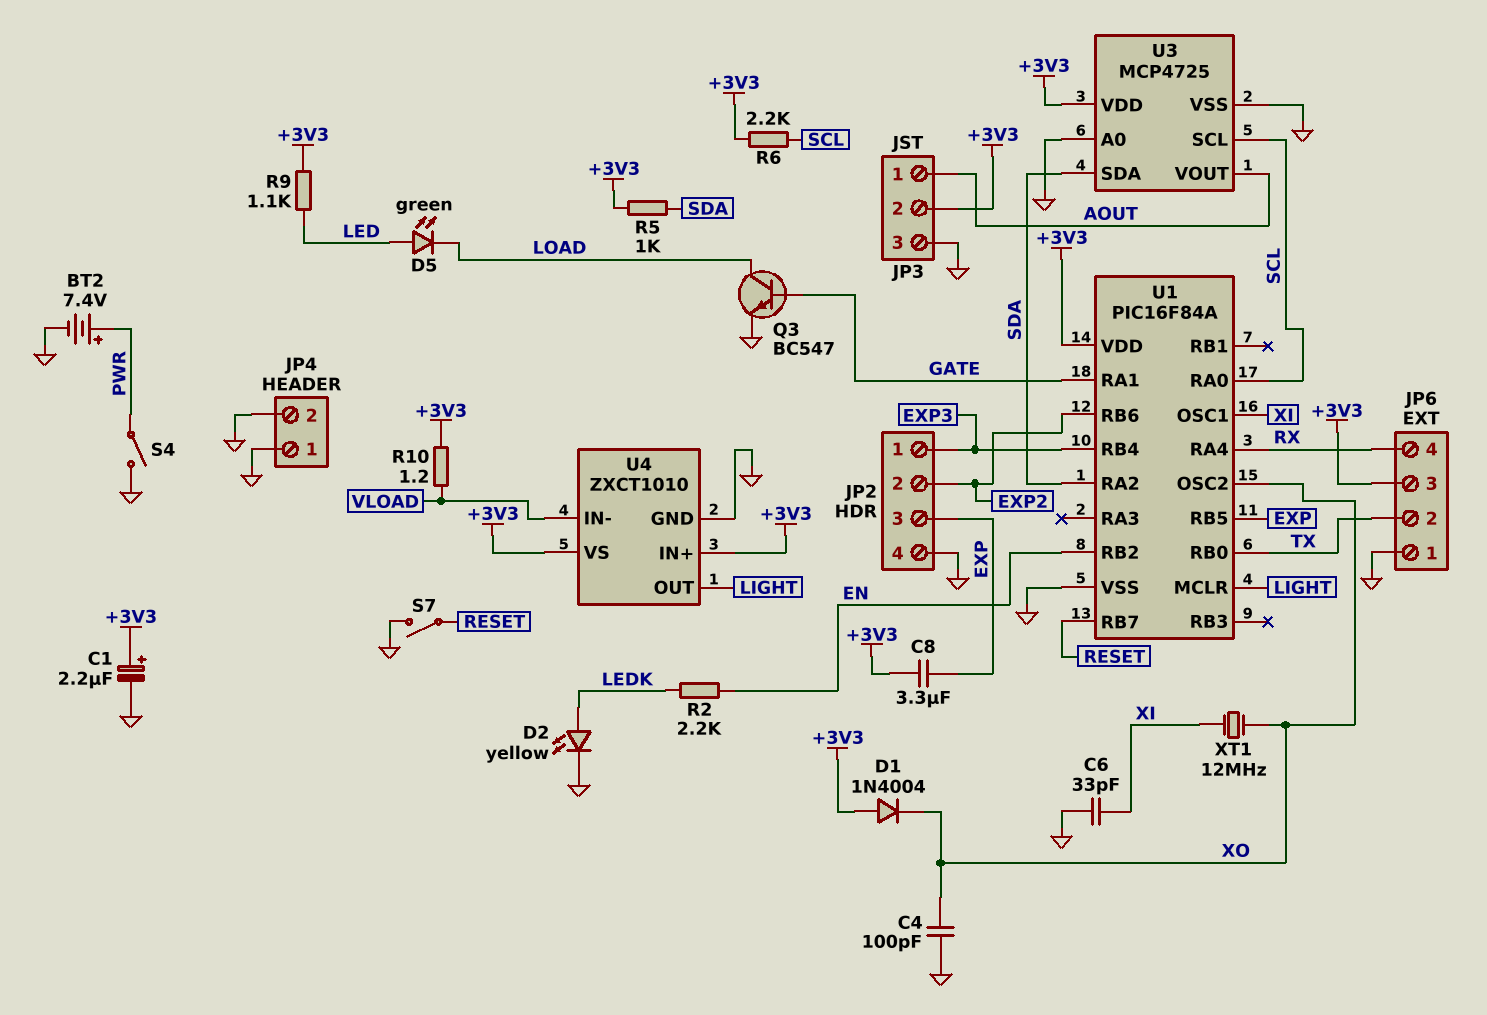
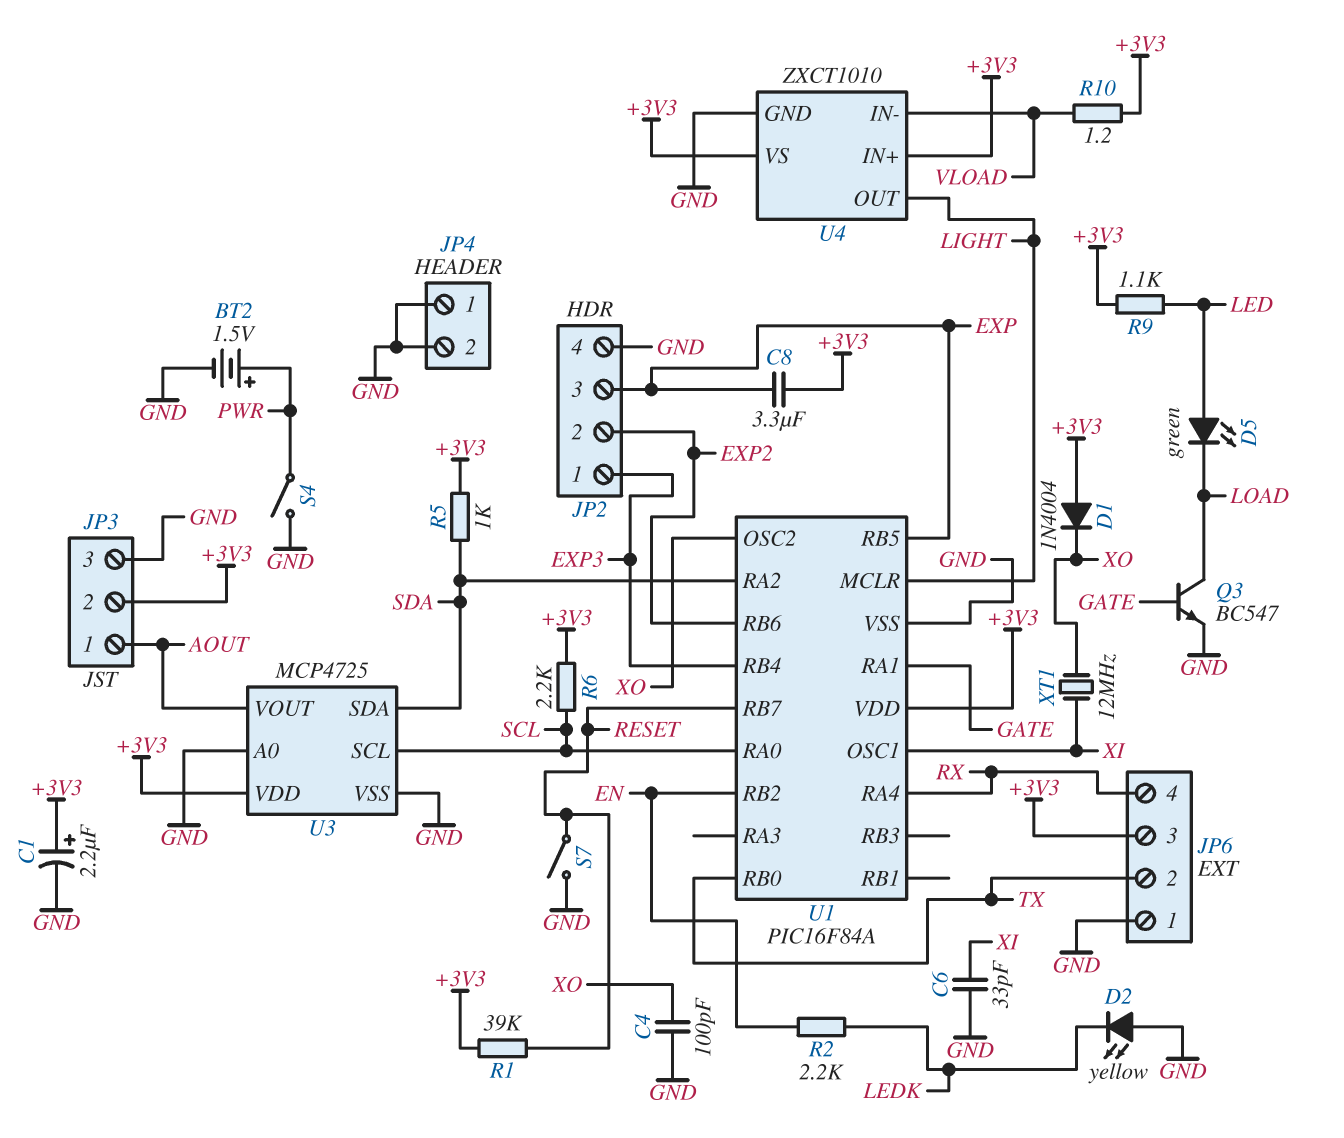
BT2: 7.4V (plus PWR, minus GND) -> 1.5V (plus PWR, minus GND)
D2: LED yellow (A LEDK, K GND) -> LED yellow (A GND, K LEDK)
R1: none -> 39k (+3V3, RESET)

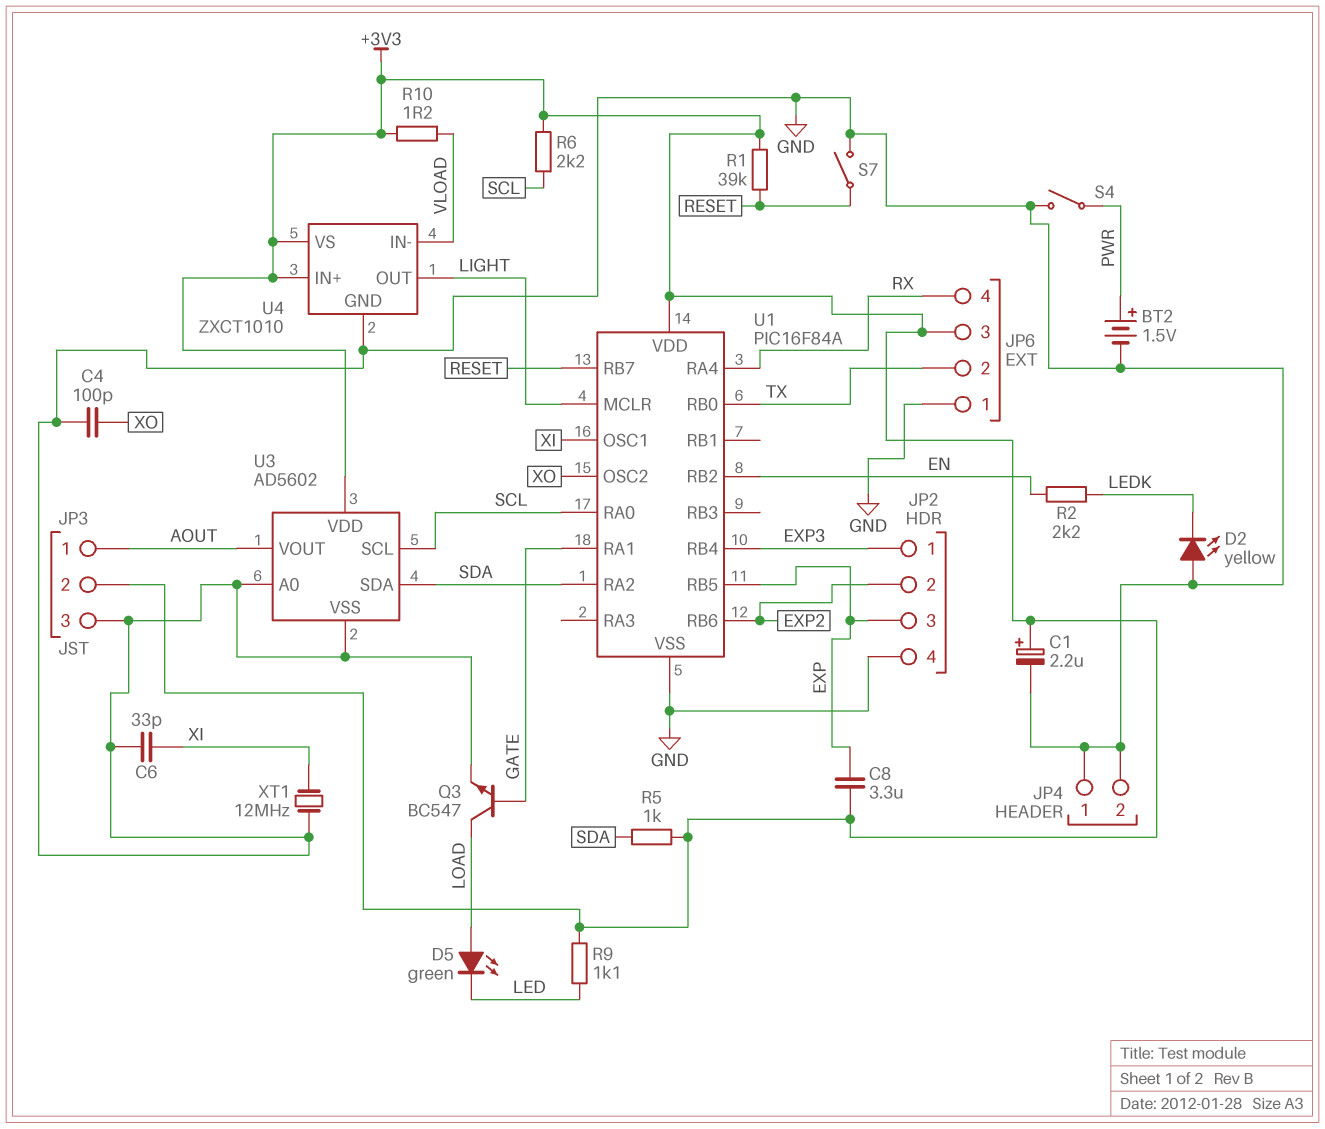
D1: diode 1N4004 (A +3V3, K XO) -> none
D5: LED green (A LED, K LOAD) -> LED green (A LOAD, K LED)
U3: MCP4725 -> AD5602
XT1: 12MHz (XI, XO) -> 12MHz (GND, XI)

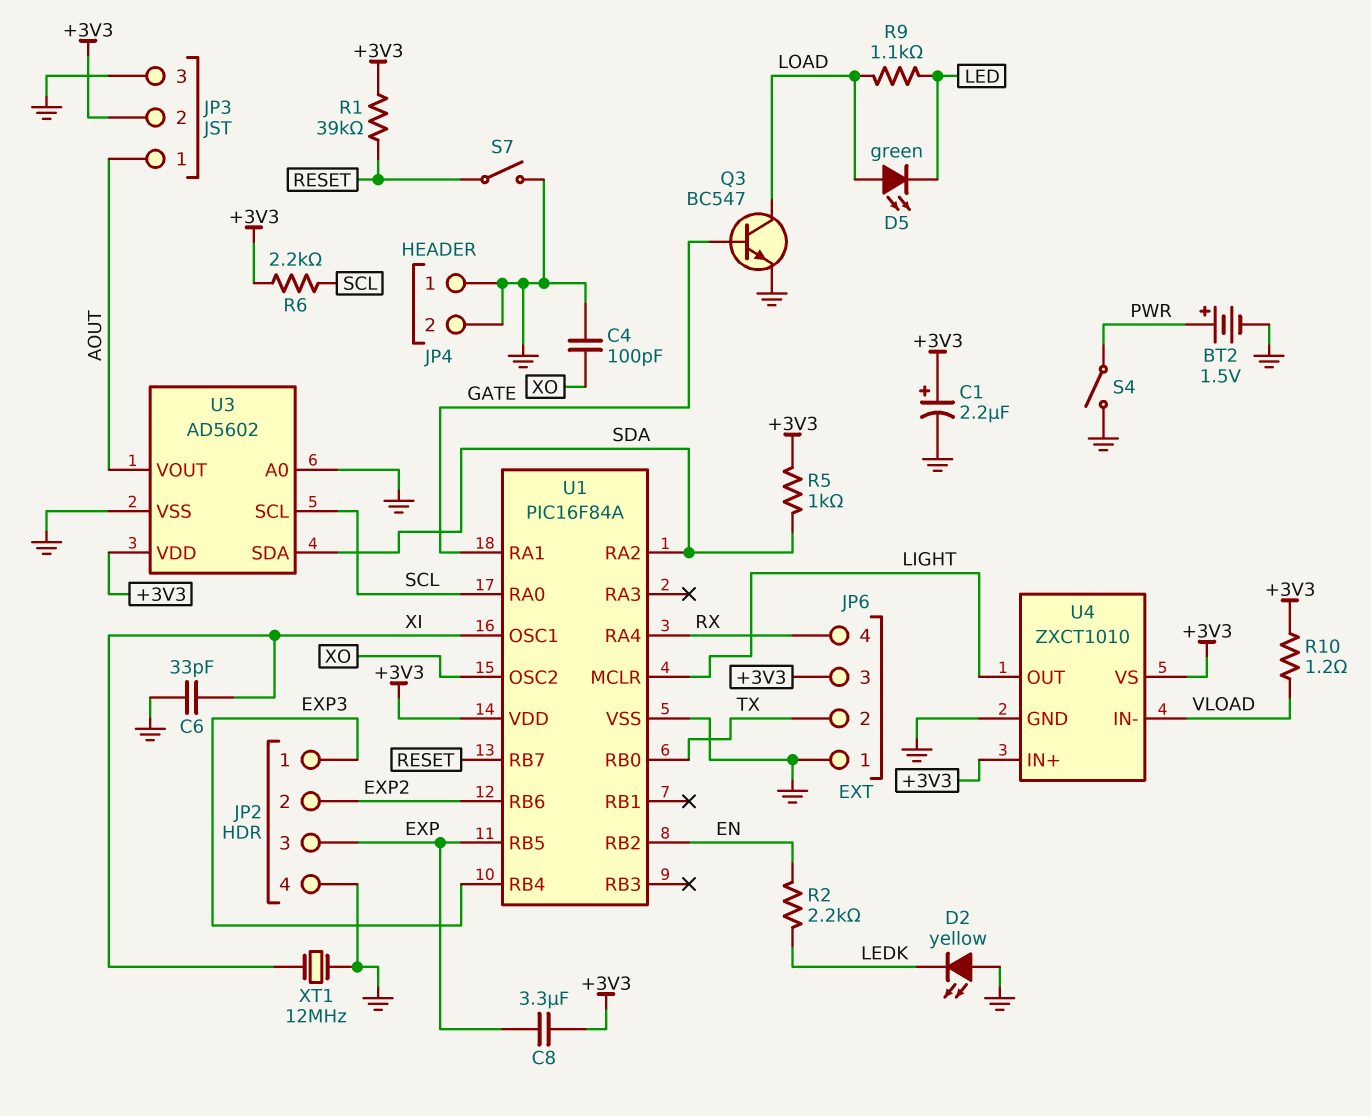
R9: 1.1k (+3V3, LED) -> 1.1k (LED, LOAD)

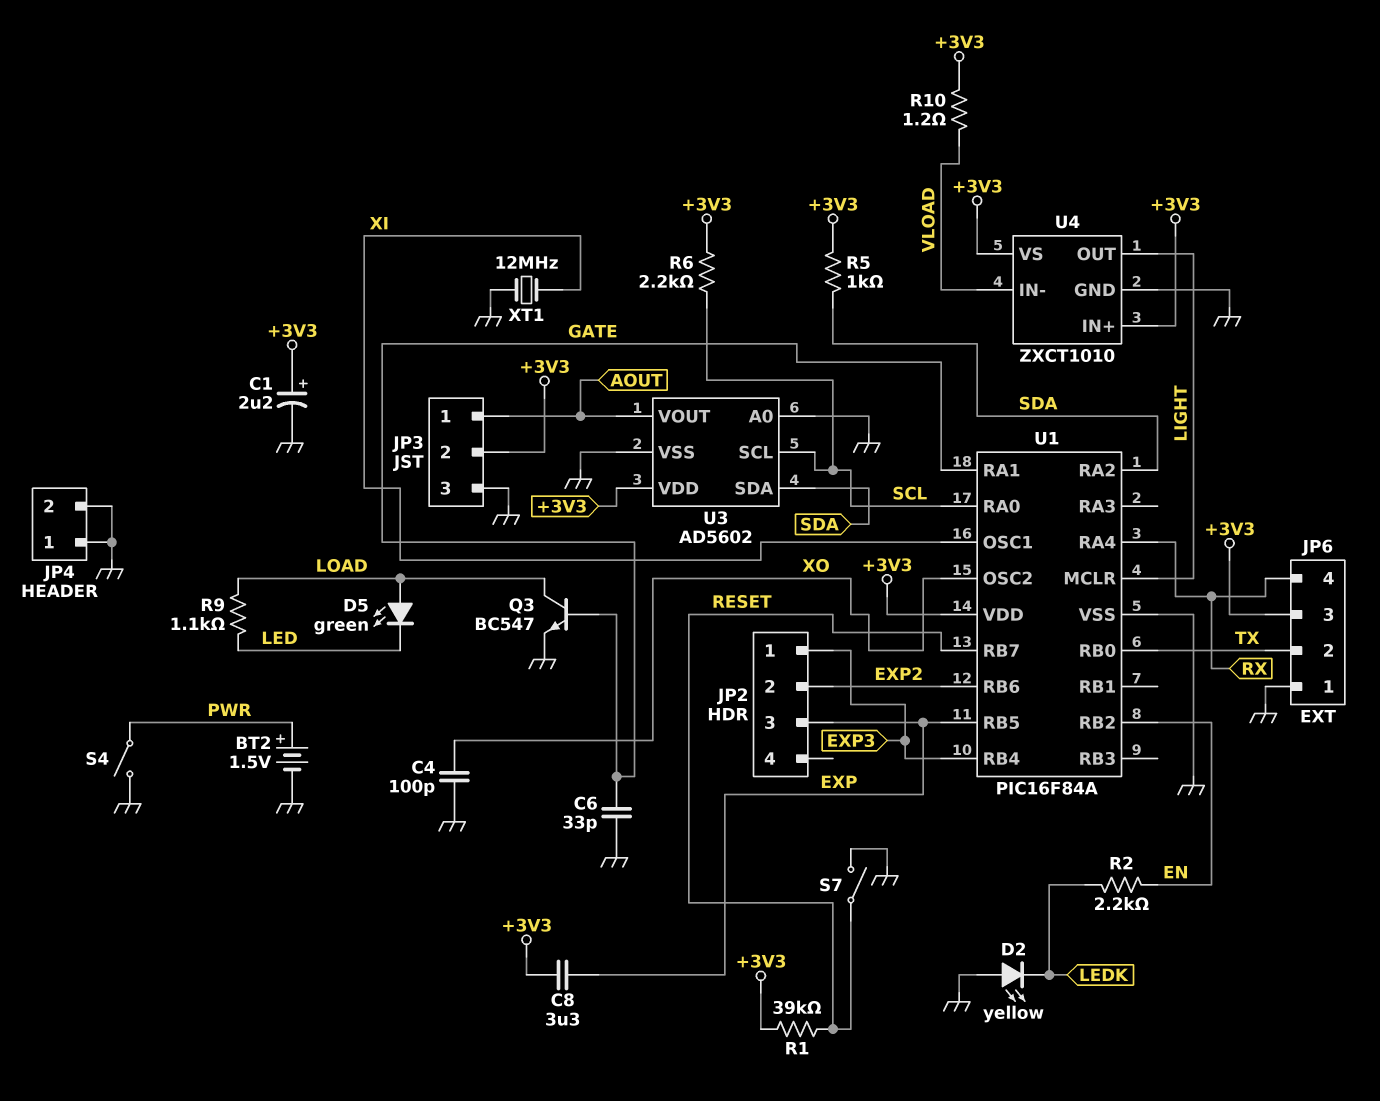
C6: 33pF (GND, XI) -> 33pF (GATE, GND)
JP2 pin 4: GND -> none

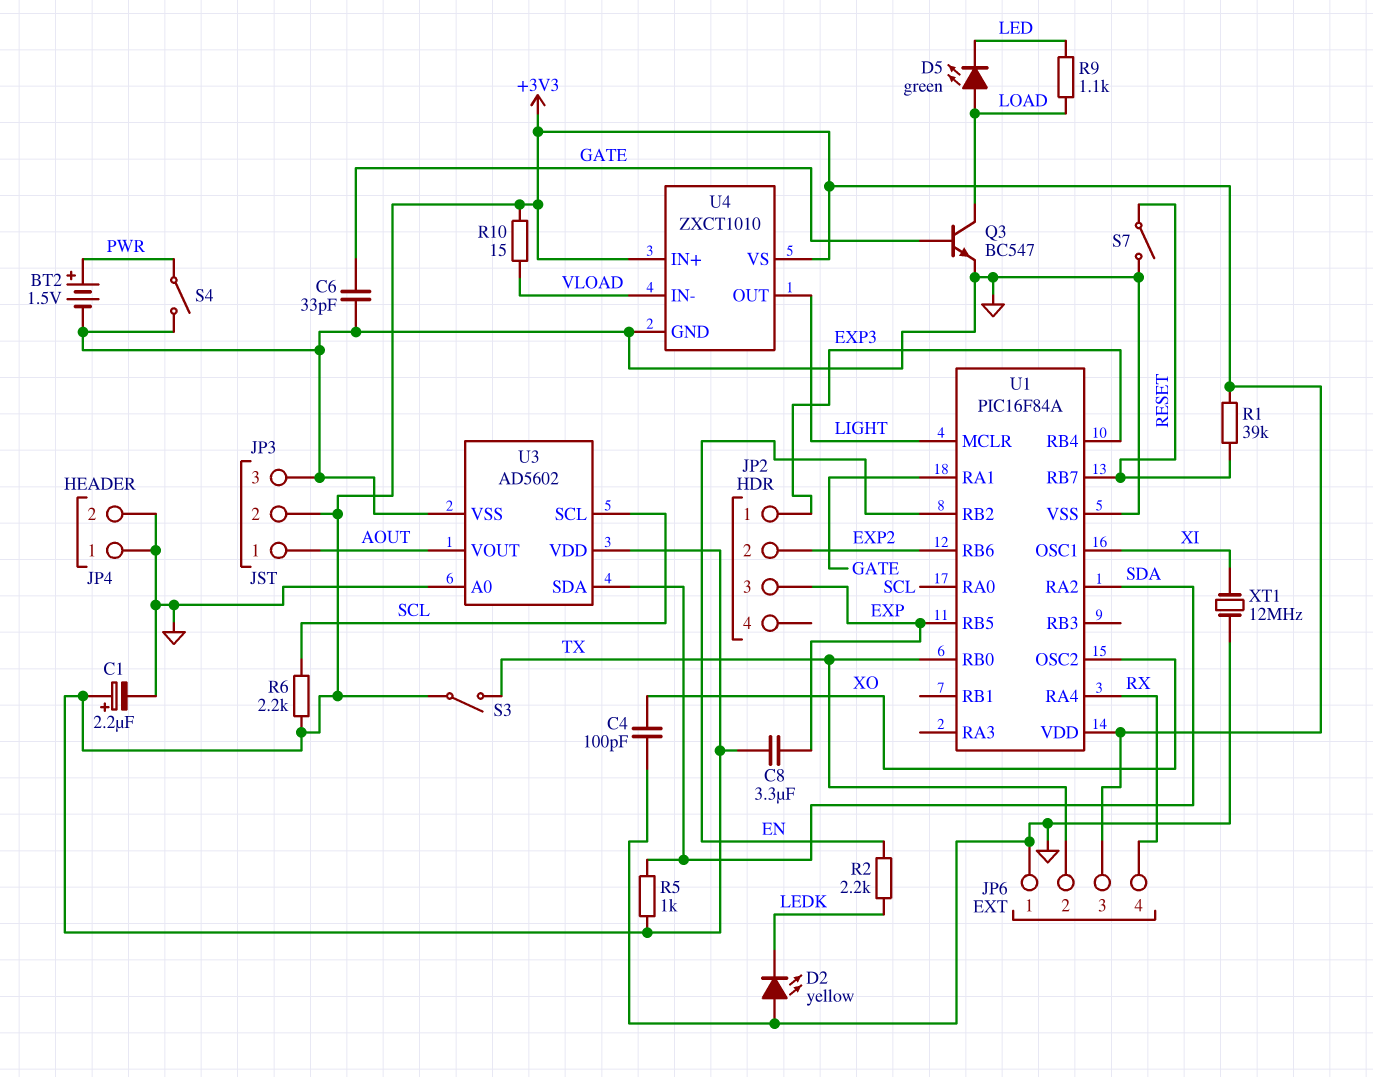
R10: 1.2 (+3V3, VLOAD) -> 15 (+3V3, VLOAD)
S3: none -> switch (+3V3, TX)

